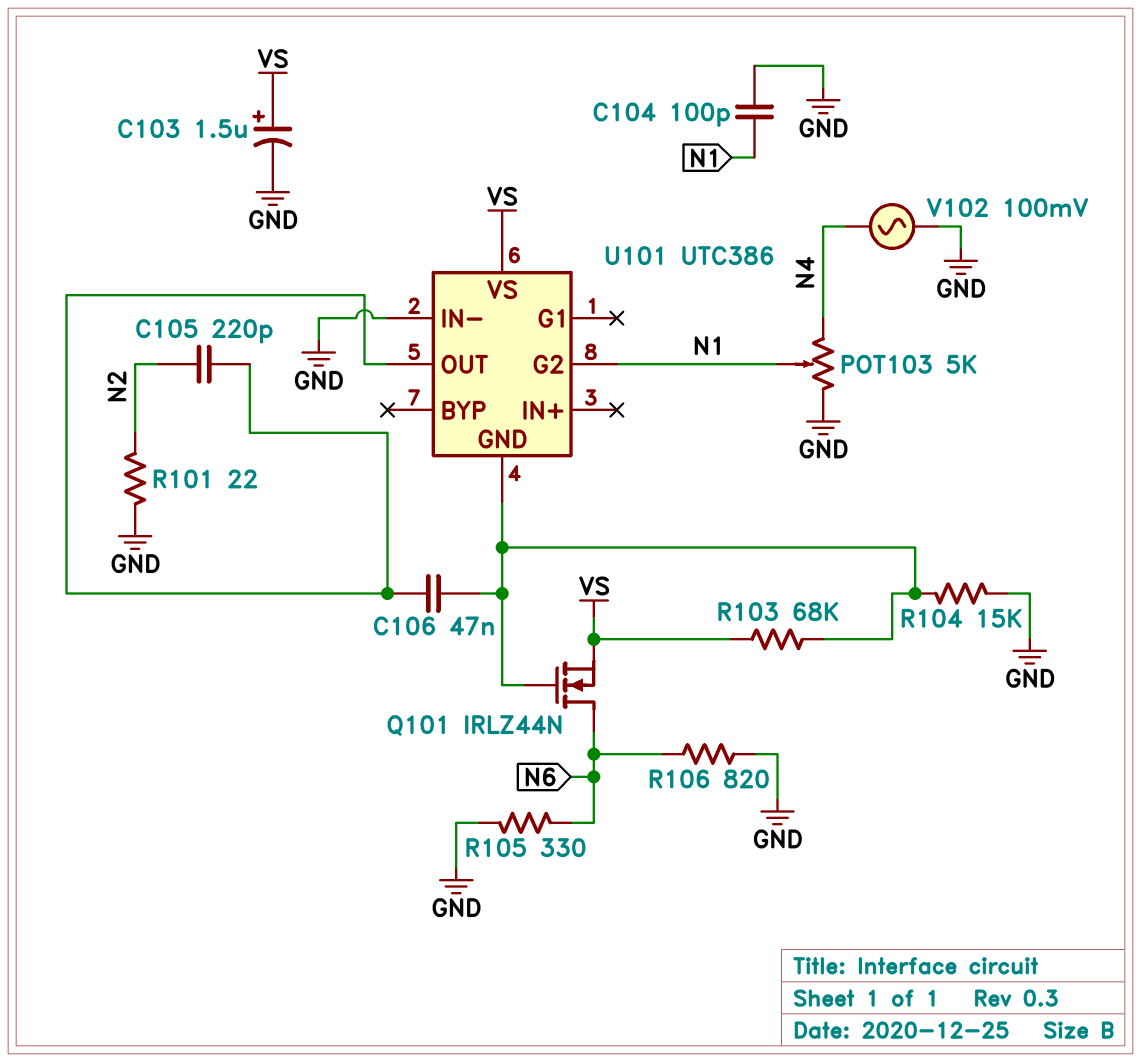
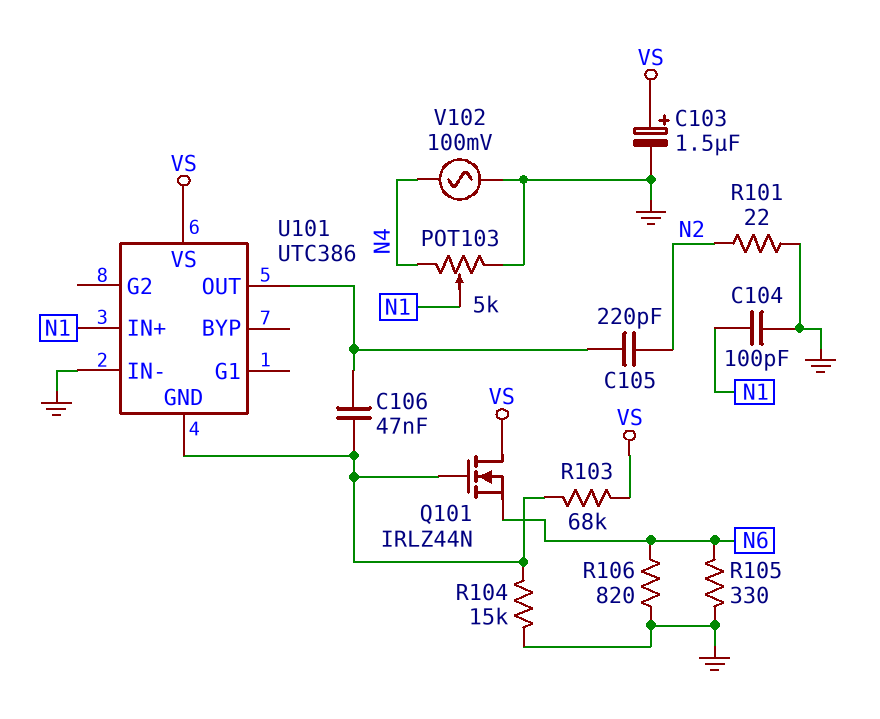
Q101: NMOS IRLZ44N (G U101/GND, D N6, S VS) -> NMOS IRLZ44N (G U101/GND, D VS, S N6)
U101 pin G2: N1 -> none
U101 pin IN+: none -> N1

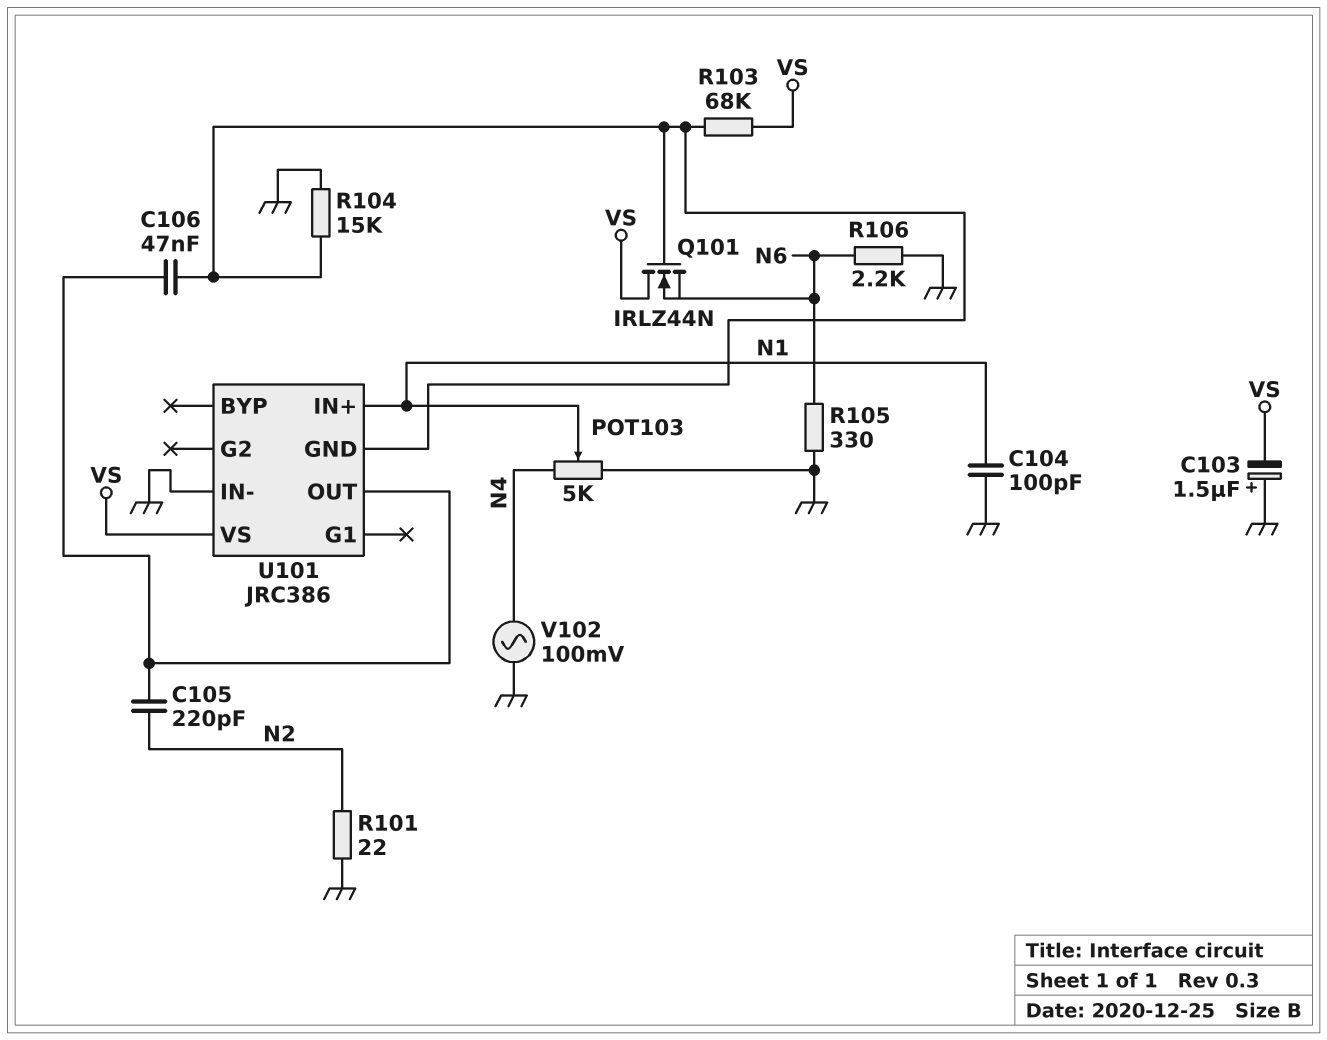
C103: 1.5uF (plus VS, minus GND) -> 1.5uF (plus GND, minus VS)
R106: 820 (GND, N6) -> 2.2k (GND, N6)
U101: UTC386 -> JRC386

